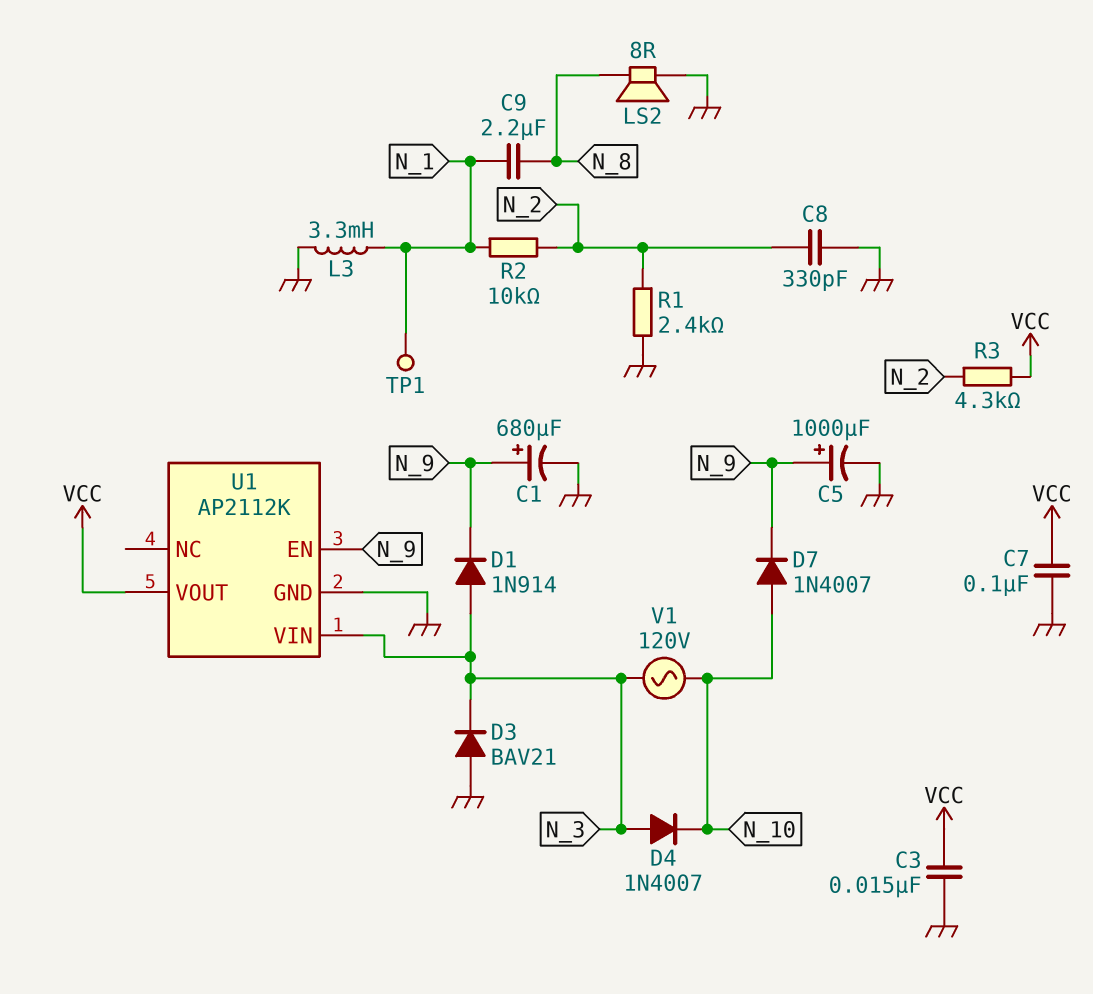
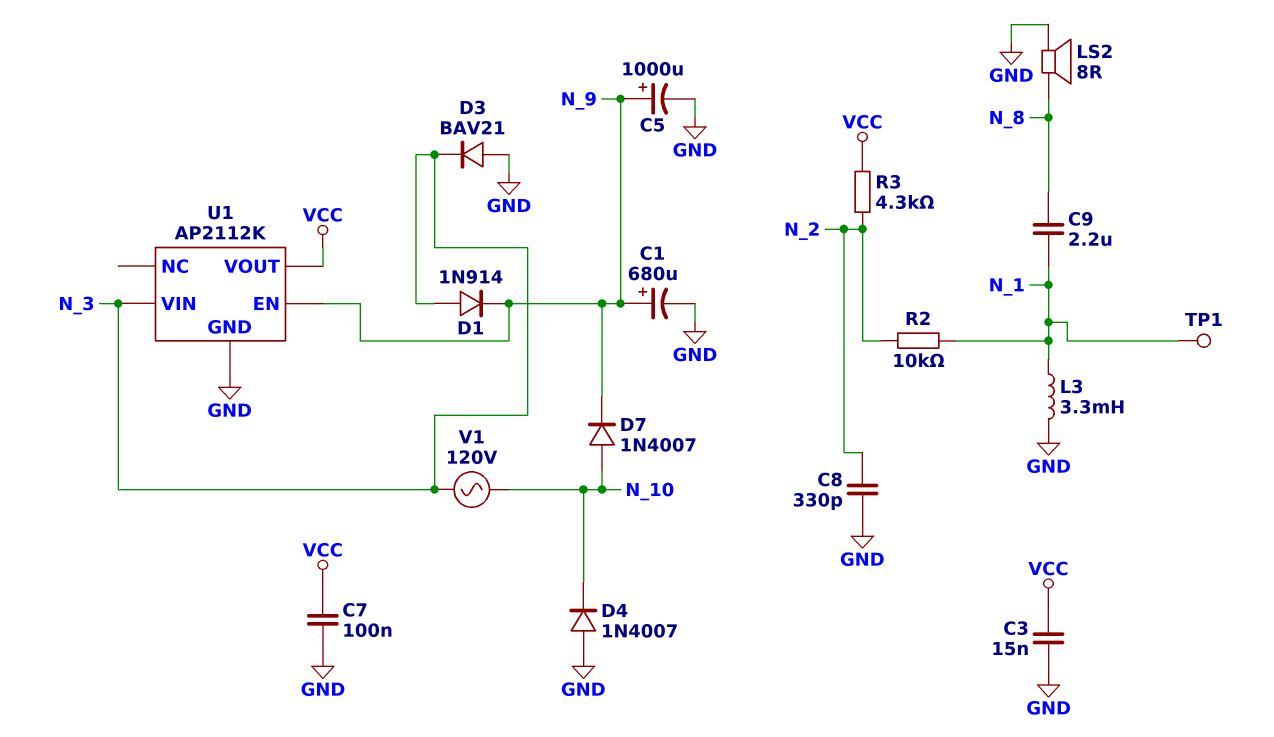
D4: diode 1N4007 (A N_3, K N_10) -> diode 1N4007 (A GND, K N_10)
R1: 2.4k (GND, N_2) -> none

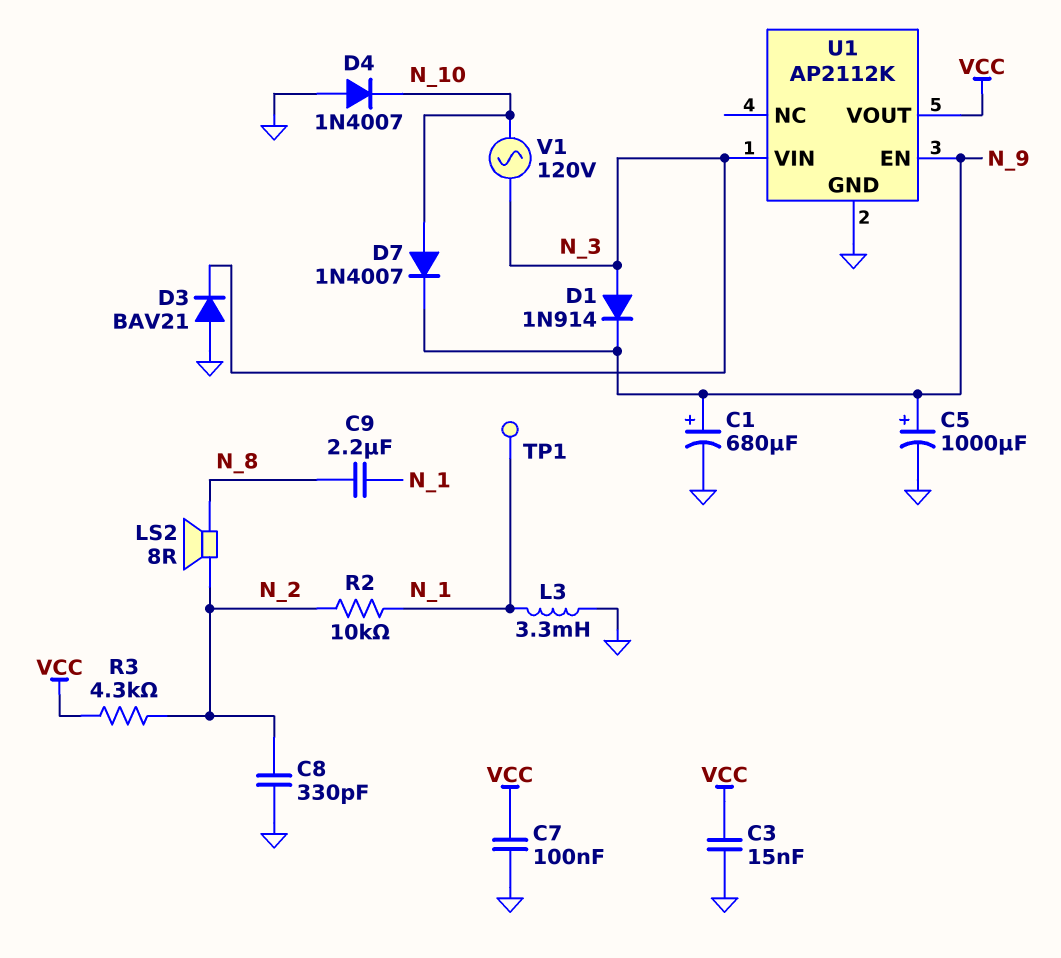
LS2: speaker 8R (GND, N_8) -> speaker 8R (N_2, N_8)

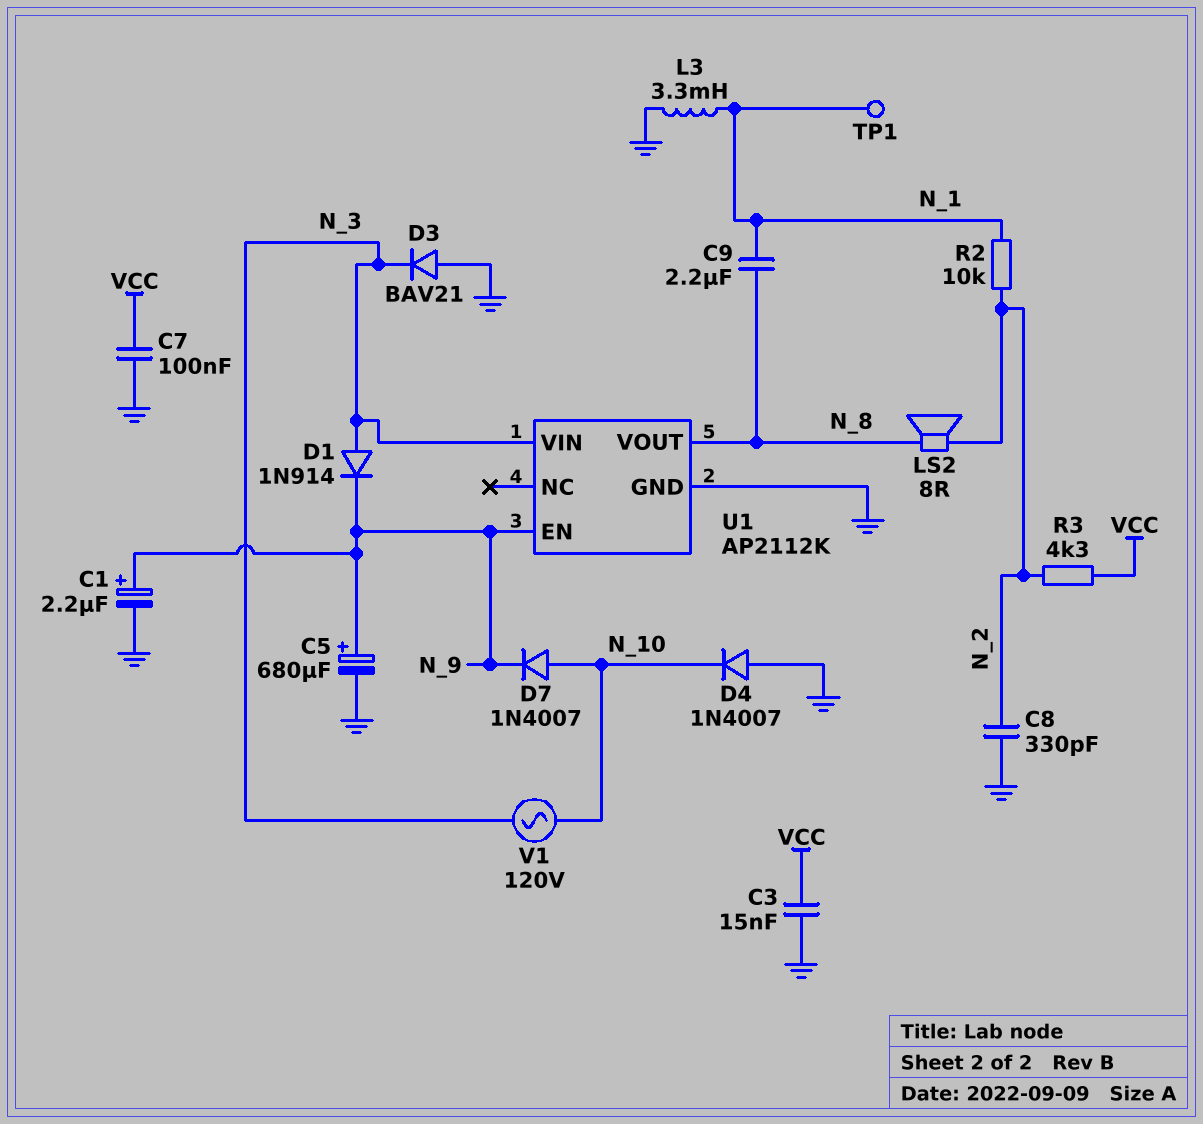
C1: 680uF (plus N_9, minus GND) -> 2.2uF (plus N_9, minus GND)
C5: 1000uF (plus N_9, minus GND) -> 680uF (plus N_9, minus GND)
U1 pin VOUT: VCC -> N_8

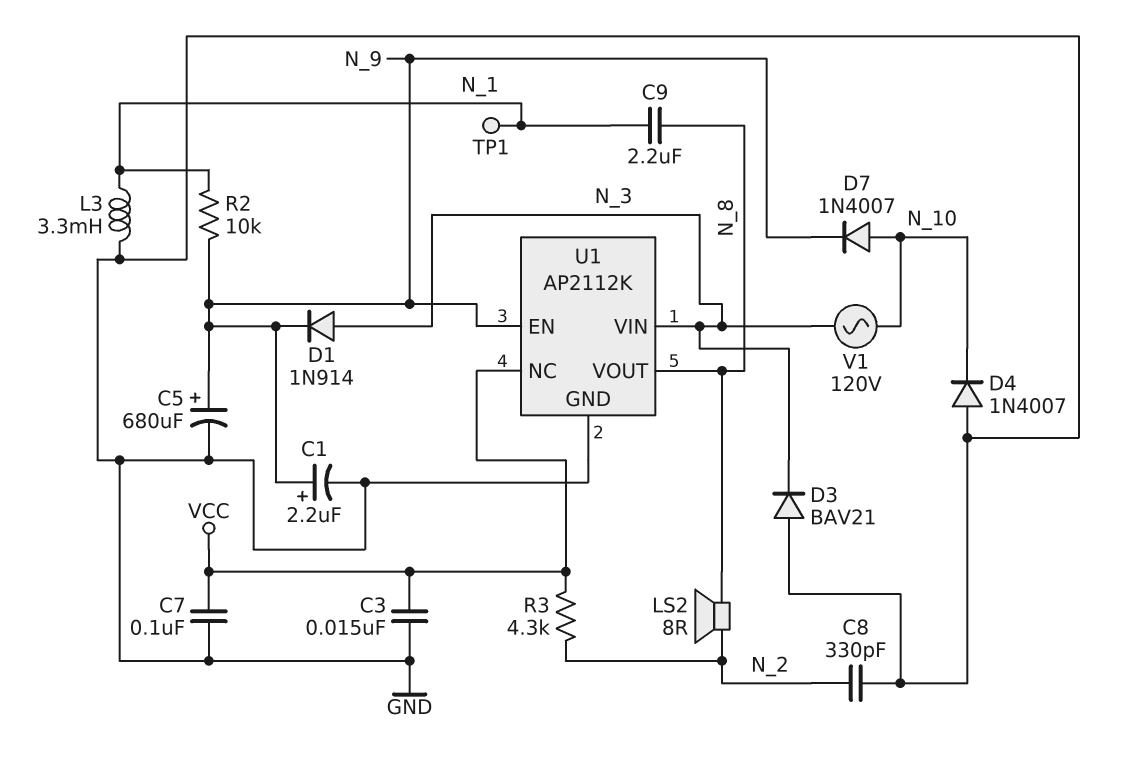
R2: 10k (N_1, N_2) -> 10k (N_1, N_9)
U1 pin NC: none -> VCC

